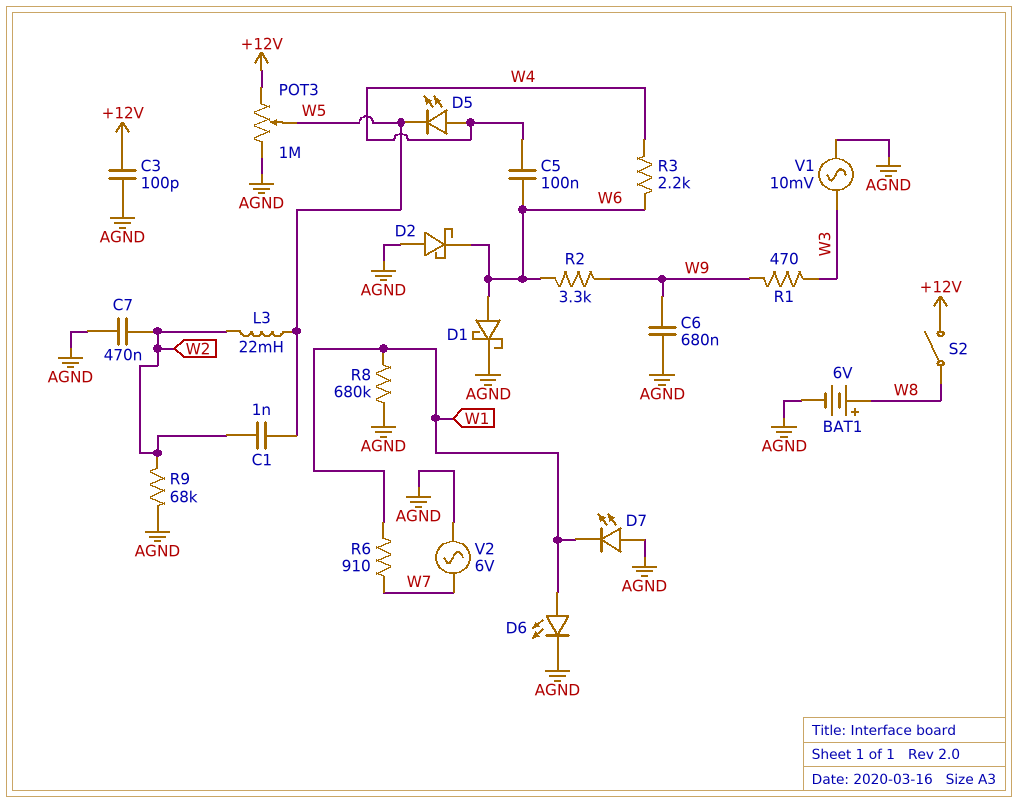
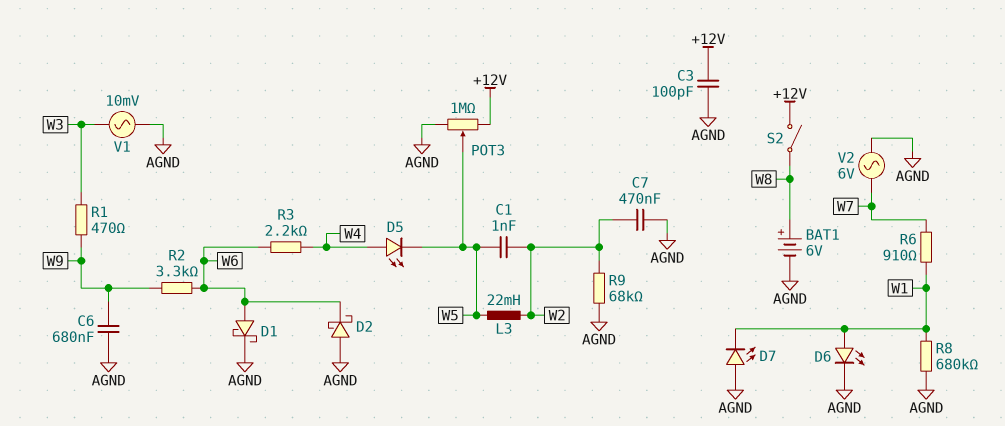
C5: 100nF (W4, W6) -> none

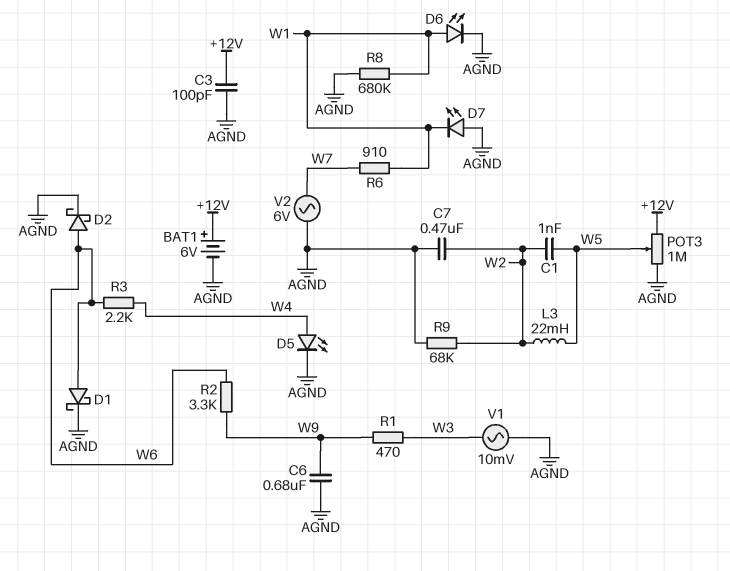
BAT1: 6V (plus W8, minus AGND) -> 6V (plus +12V, minus AGND)
D2: schottky (A AGND, K W6) -> schottky (A W6, K AGND)
D5: LED (A W4, K W5) -> LED (A W4, K AGND)
S2: switch (+12V, W8) -> none

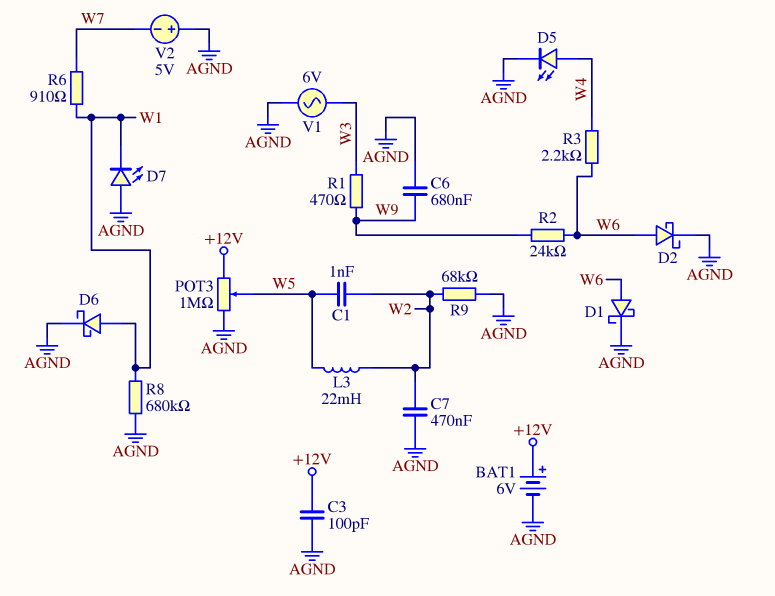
D6: LED (A W1, K AGND) -> schottky (A W1, K AGND)
R2: 3.3k (W6, W9) -> 24k (W6, W9)
V1: AC 10mV (AGND, W3) -> AC 6V (AGND, W3)
V2: AC 6V (AGND, W7) -> 5V (plus AGND, minus W7)

